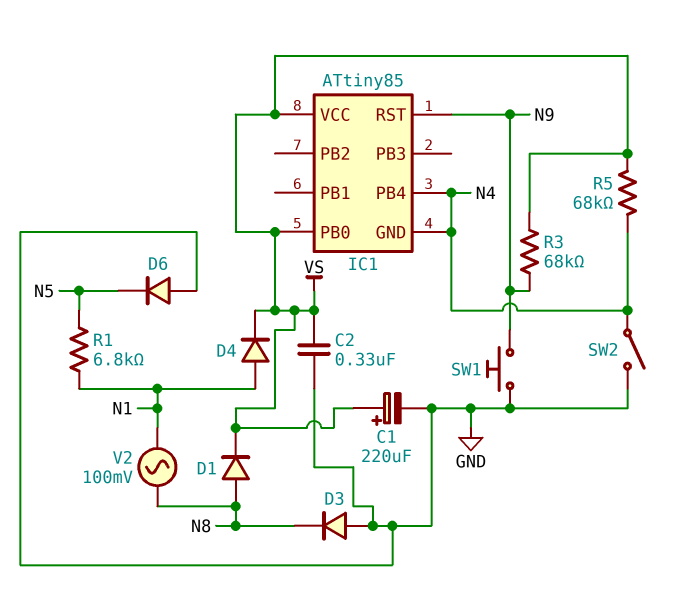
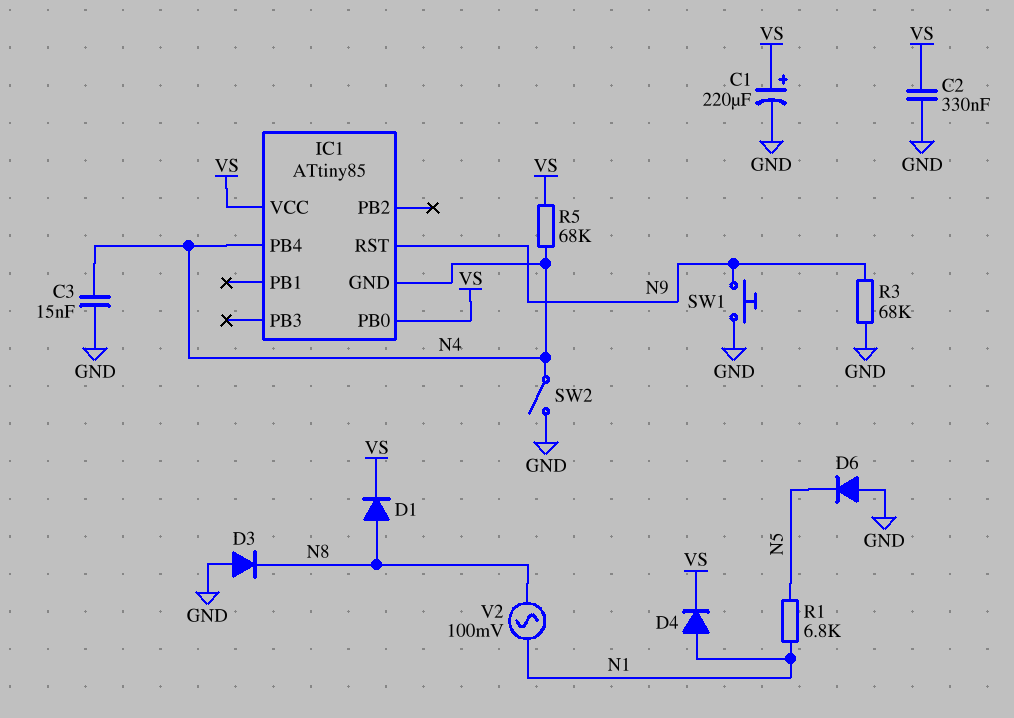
C3: none -> 15nF (GND, N4)
R3: 68k (N9, VS) -> 68k (GND, N9)

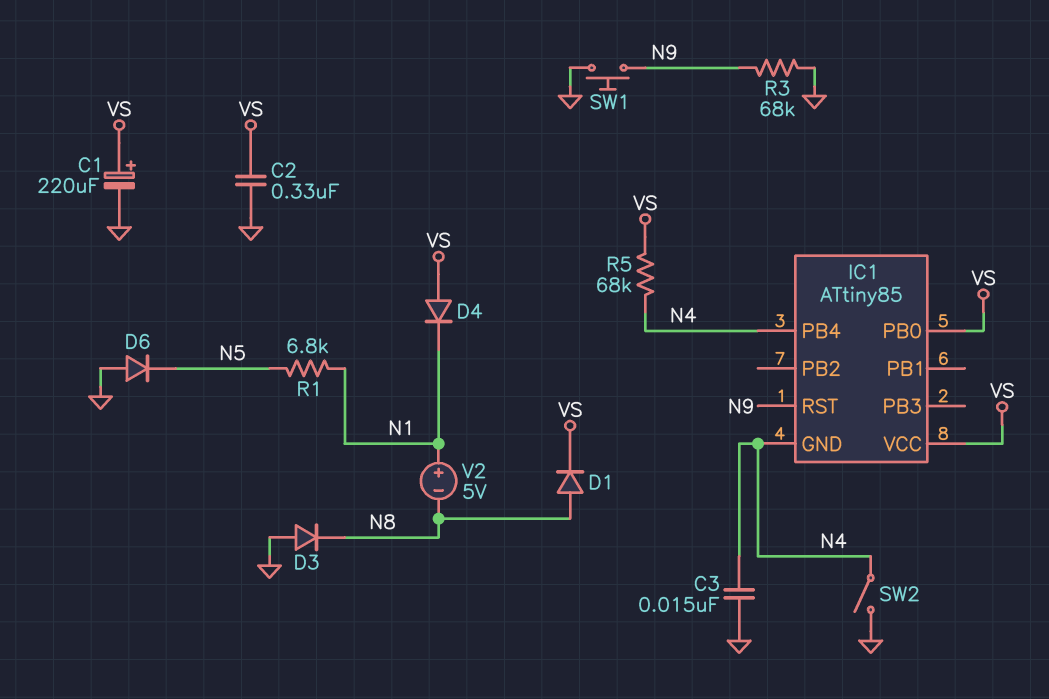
D4: diode (A N1, K VS) -> diode (A VS, K N1)
V2: AC 100mV (N1, N8) -> 5V (plus N1, minus N8)

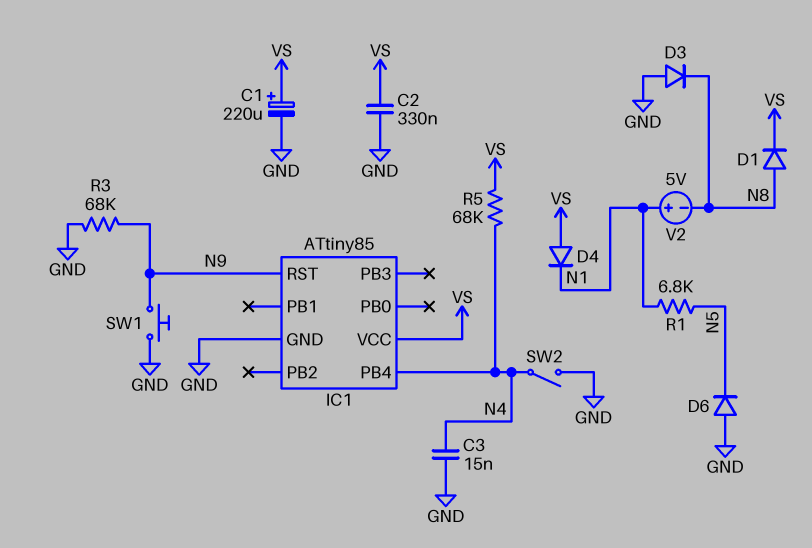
IC1 pin GND: N4 -> GND
IC1 pin PB0: VS -> none

